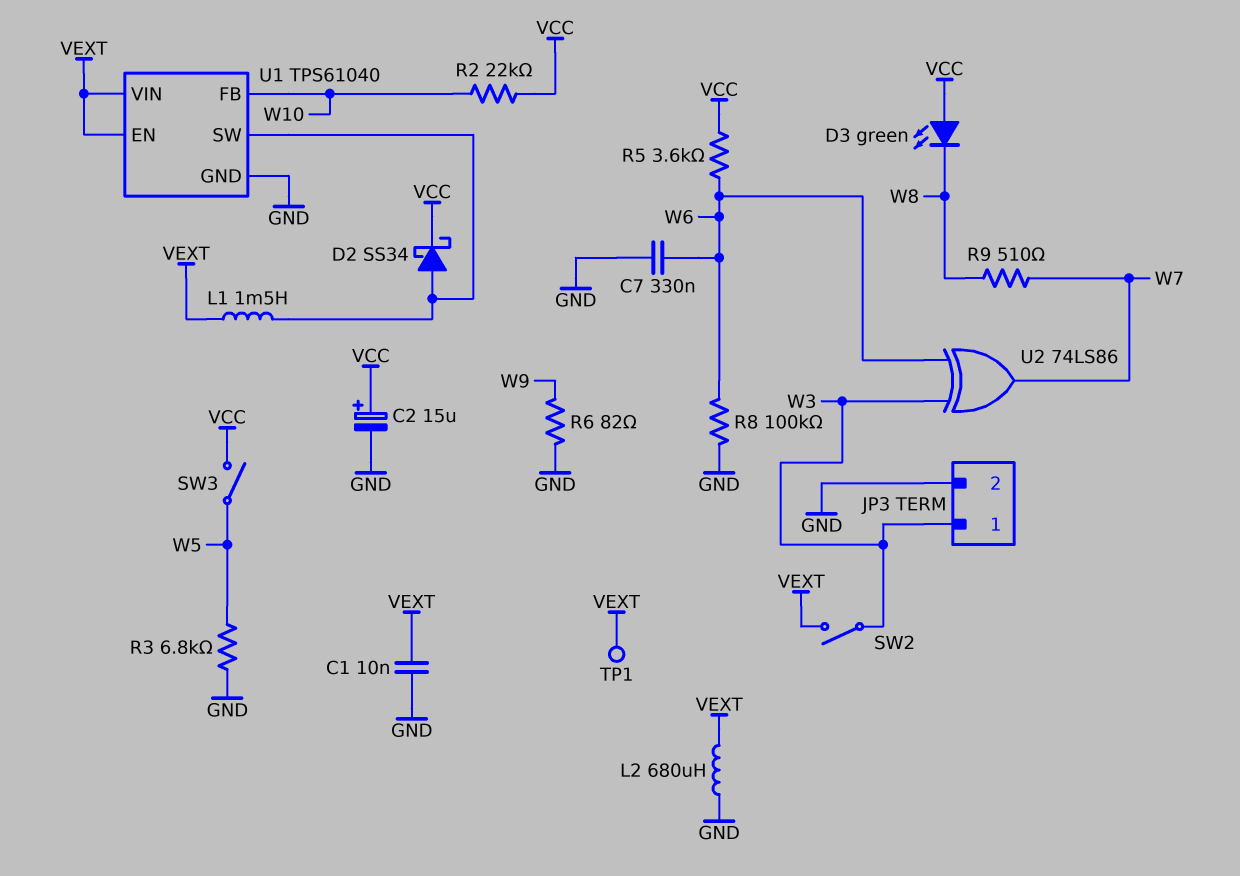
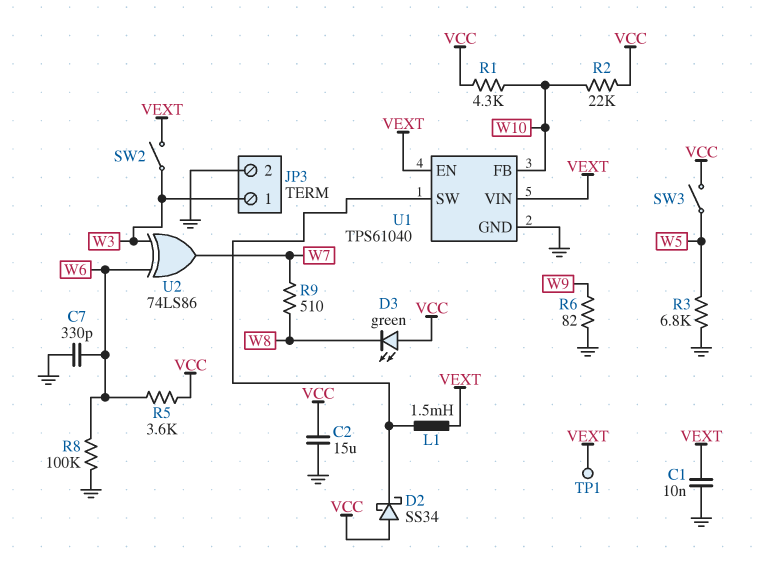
C2: 15uF (plus VCC, minus GND) -> 15uF (GND, VCC)
C7: 330nF (GND, W6) -> 330pF (GND, W6)
D2: schottky SS34 (A U1/SW, K VCC) -> schottky SS34 (A VCC, K U1/SW)
L2: 680uH (GND, VEXT) -> none
R1: none -> 4.3k (VCC, W10)

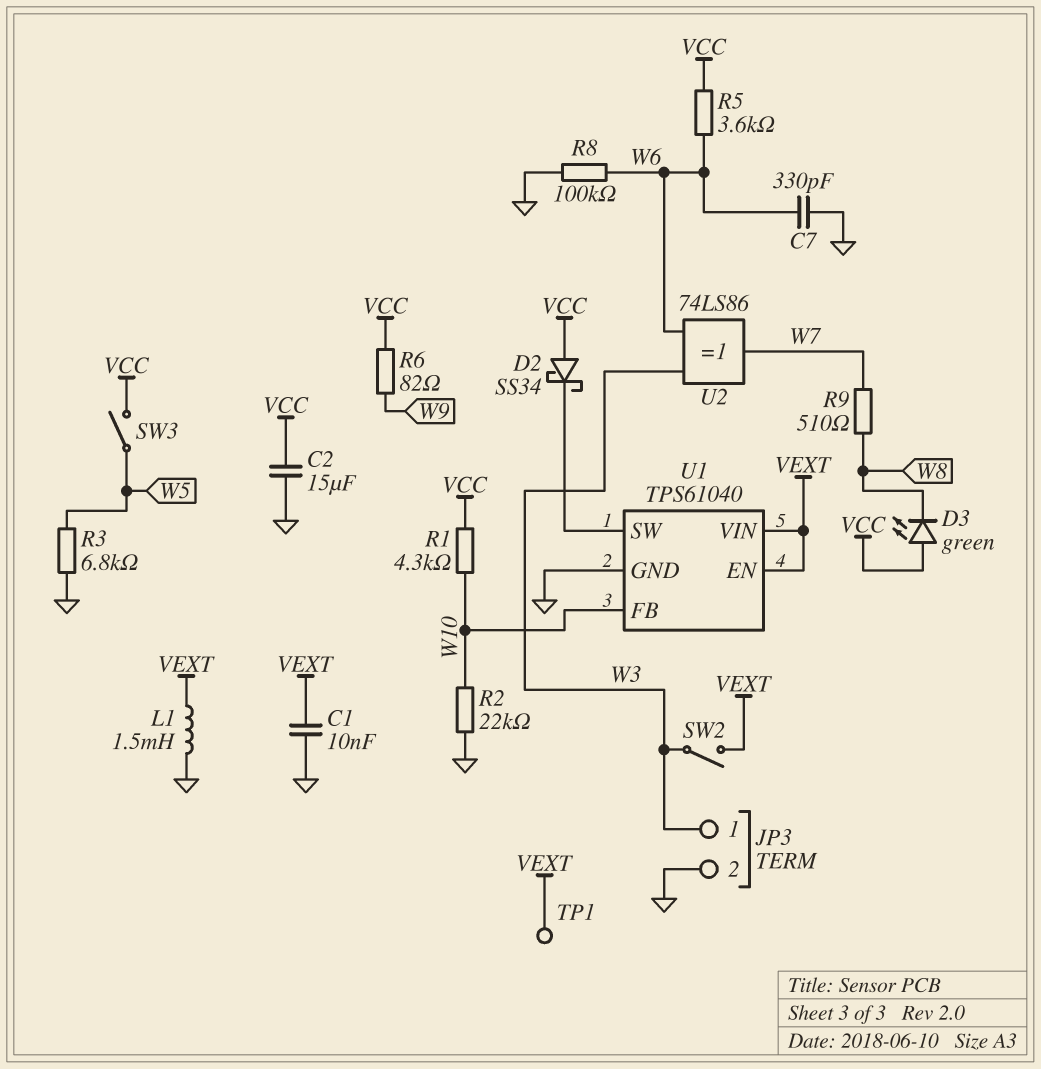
L1: 1.5mH (U1/SW, VEXT) -> 1.5mH (GND, VEXT)
R2: 22k (VCC, W10) -> 22k (GND, W10)
R6: 82 (GND, W9) -> 82 (VCC, W9)

